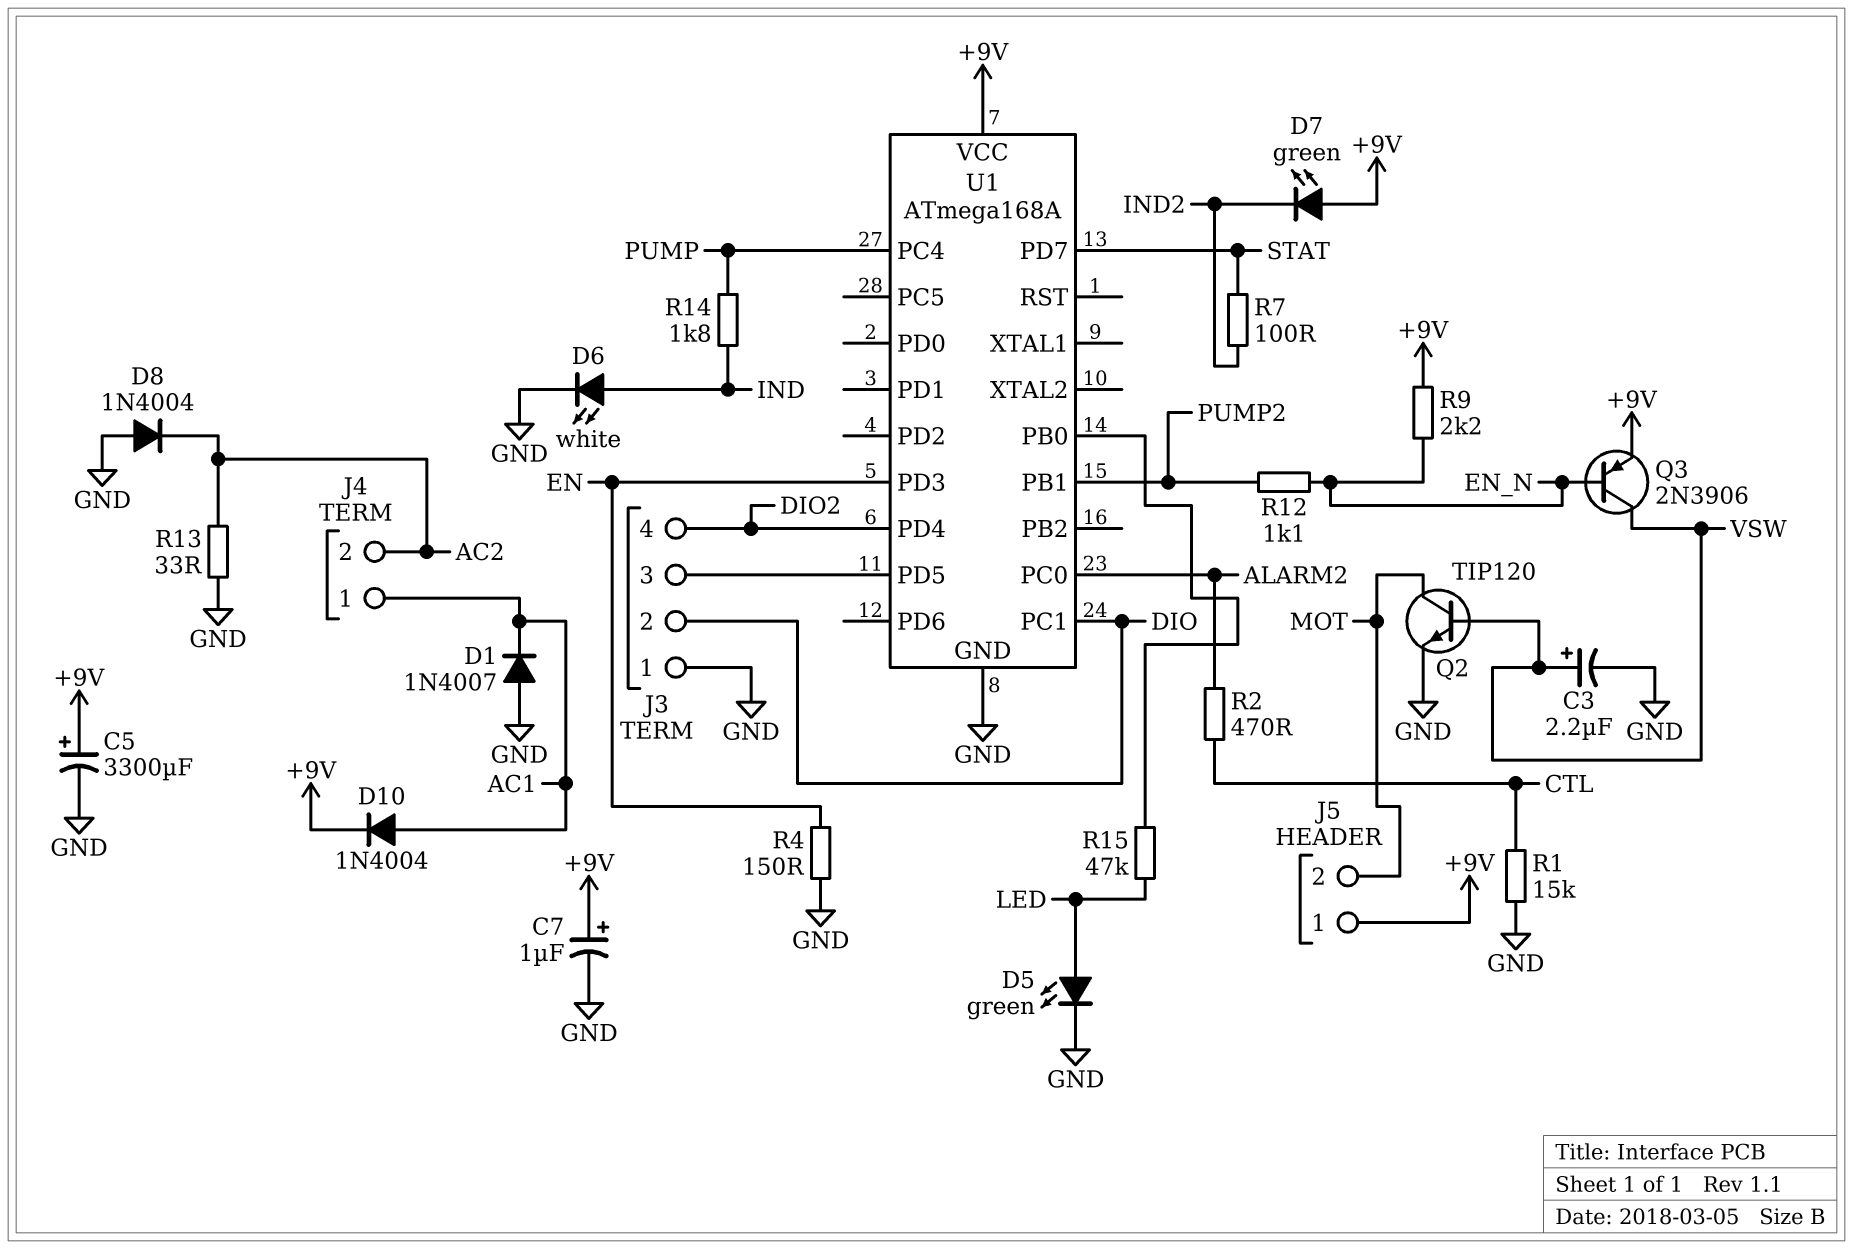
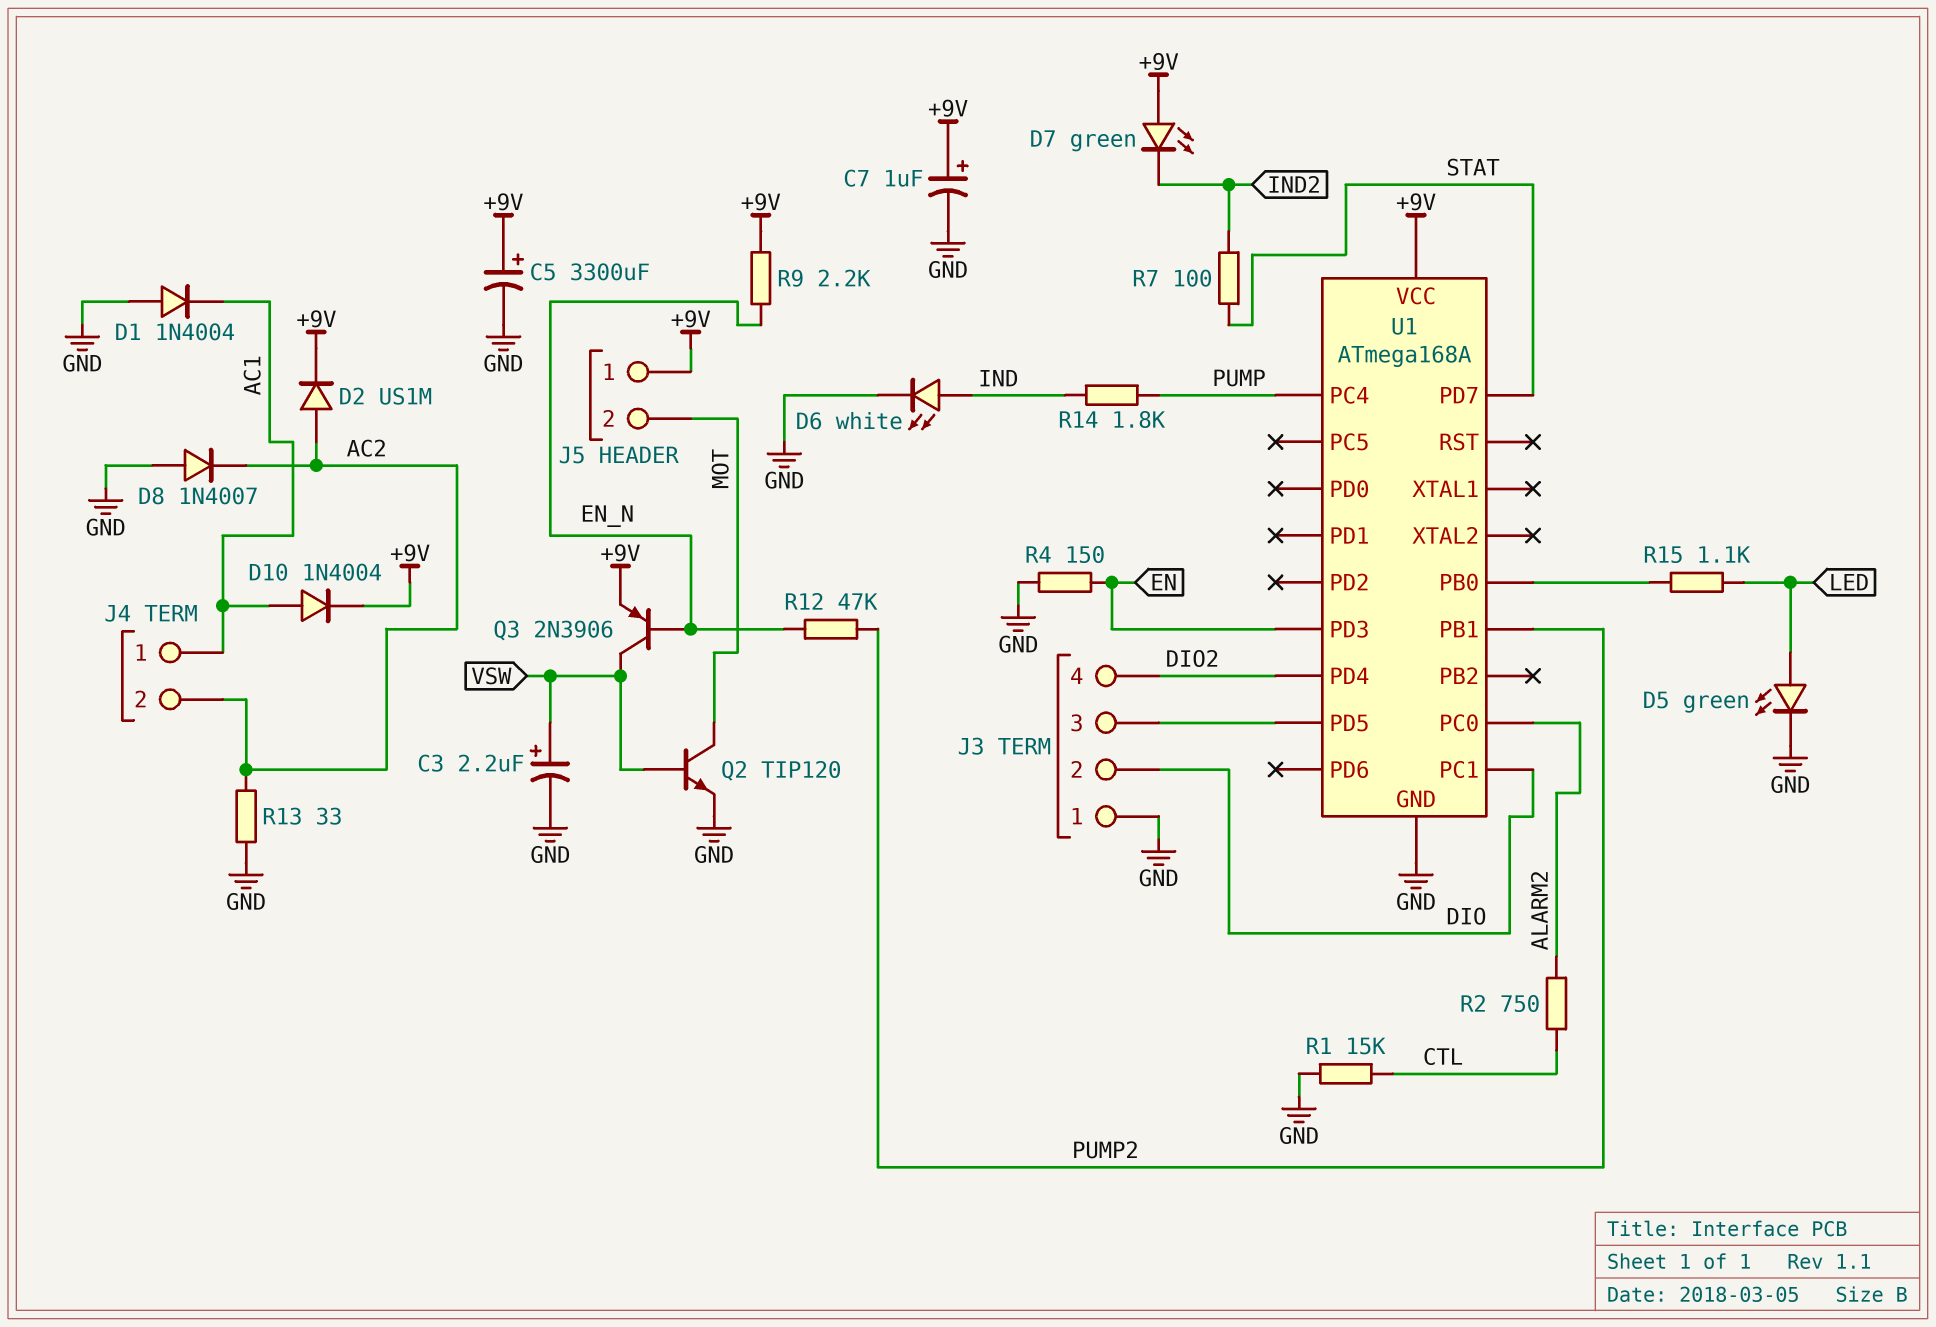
D1: diode 1N4007 (A GND, K AC1) -> diode 1N4004 (A GND, K AC1)
D2: none -> diode US1M (A AC2, K +9V)
D8: diode 1N4004 (A GND, K AC2) -> diode 1N4007 (A GND, K AC2)
R2: 470 (ALARM2, CTL) -> 750 (ALARM2, CTL)
R12: 1.1k (EN_N, PUMP2) -> 47k (EN_N, PUMP2)
R15: 47k (LED, U1/PB0) -> 1.1k (LED, U1/PB0)

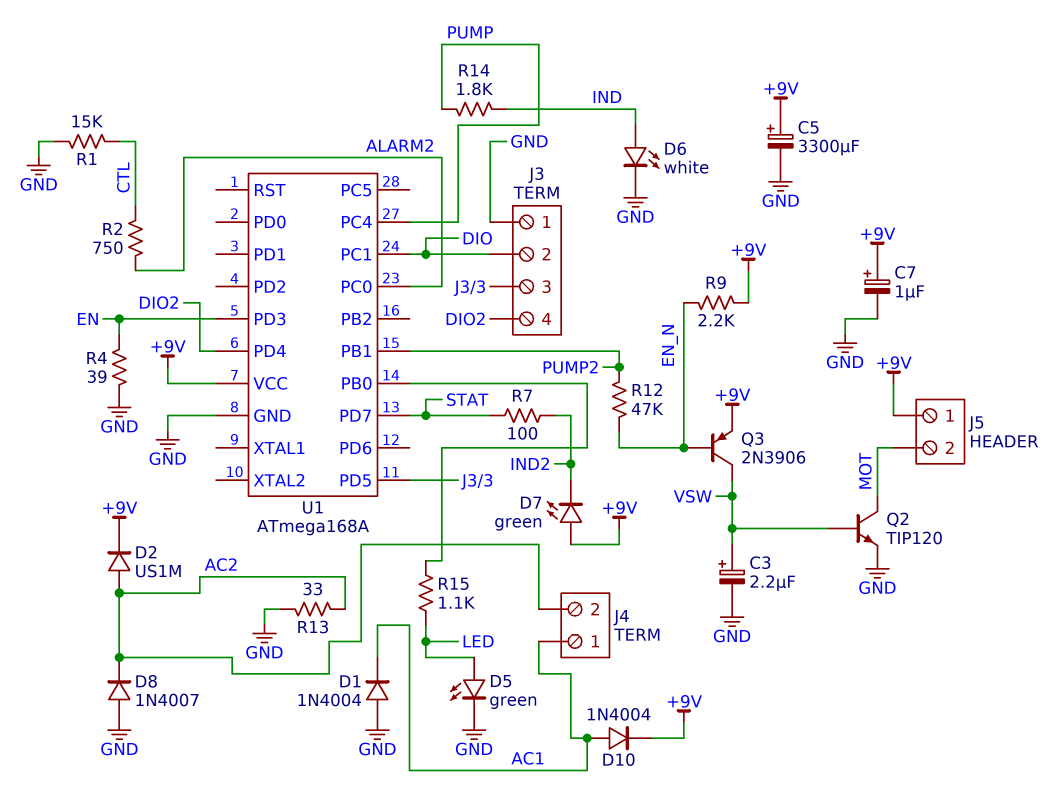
R4: 150 (EN, GND) -> 39 (EN, GND)

